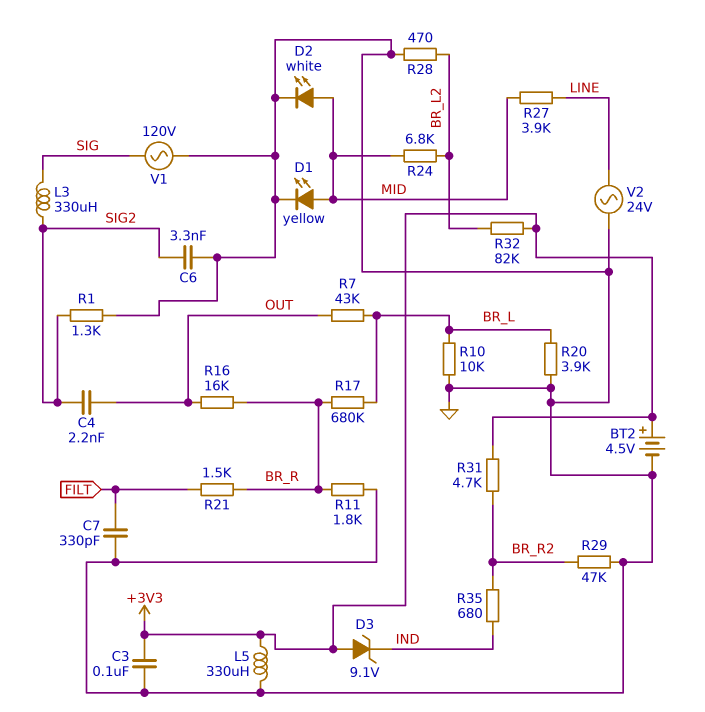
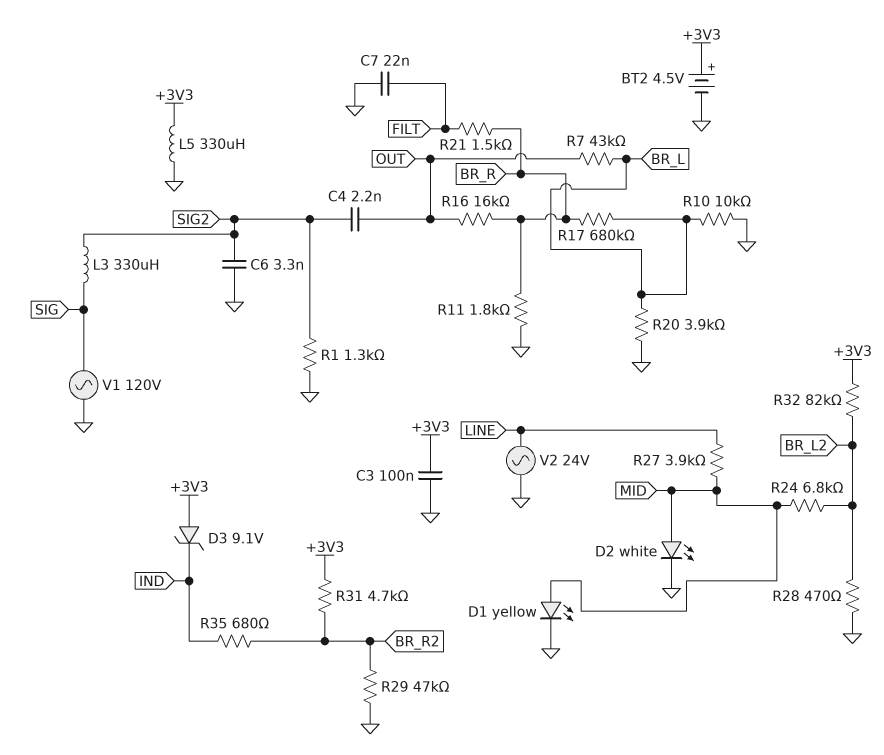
C7: 330pF (FILT, GND) -> 22nF (FILT, GND)

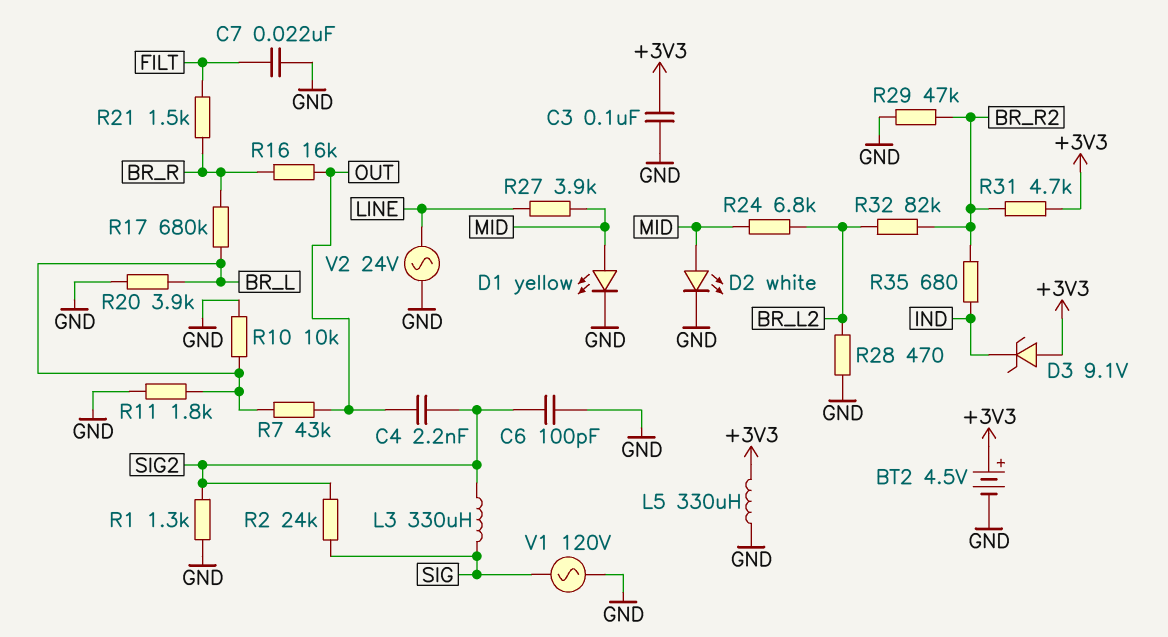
C6: 3.3nF (GND, SIG2) -> 100pF (GND, SIG2)
R2: none -> 24k (SIG, SIG2)
R11: 1.8k (BR_R, GND) -> 1.8k (BR_L, GND)
R32: 82k (+3V3, BR_L2) -> 82k (BR_L2, BR_R2)

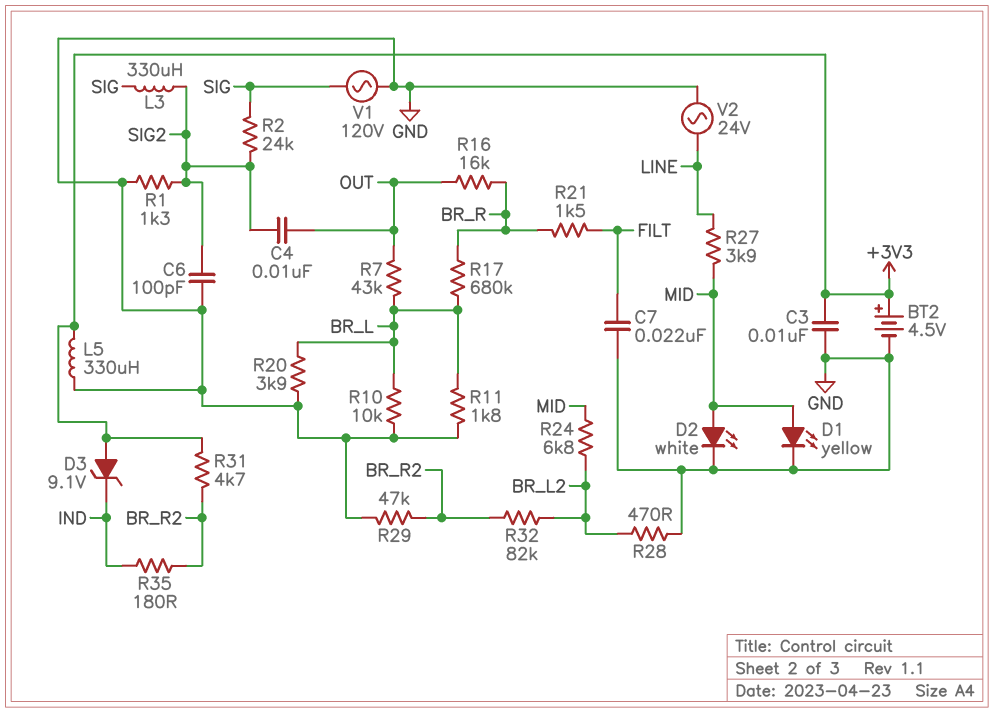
C3: 100nF (+3V3, GND) -> 10nF (+3V3, GND)
C4: 2.2nF (OUT, SIG2) -> 10nF (OUT, SIG2)
R35: 680 (BR_R2, IND) -> 180 (BR_R2, IND)

